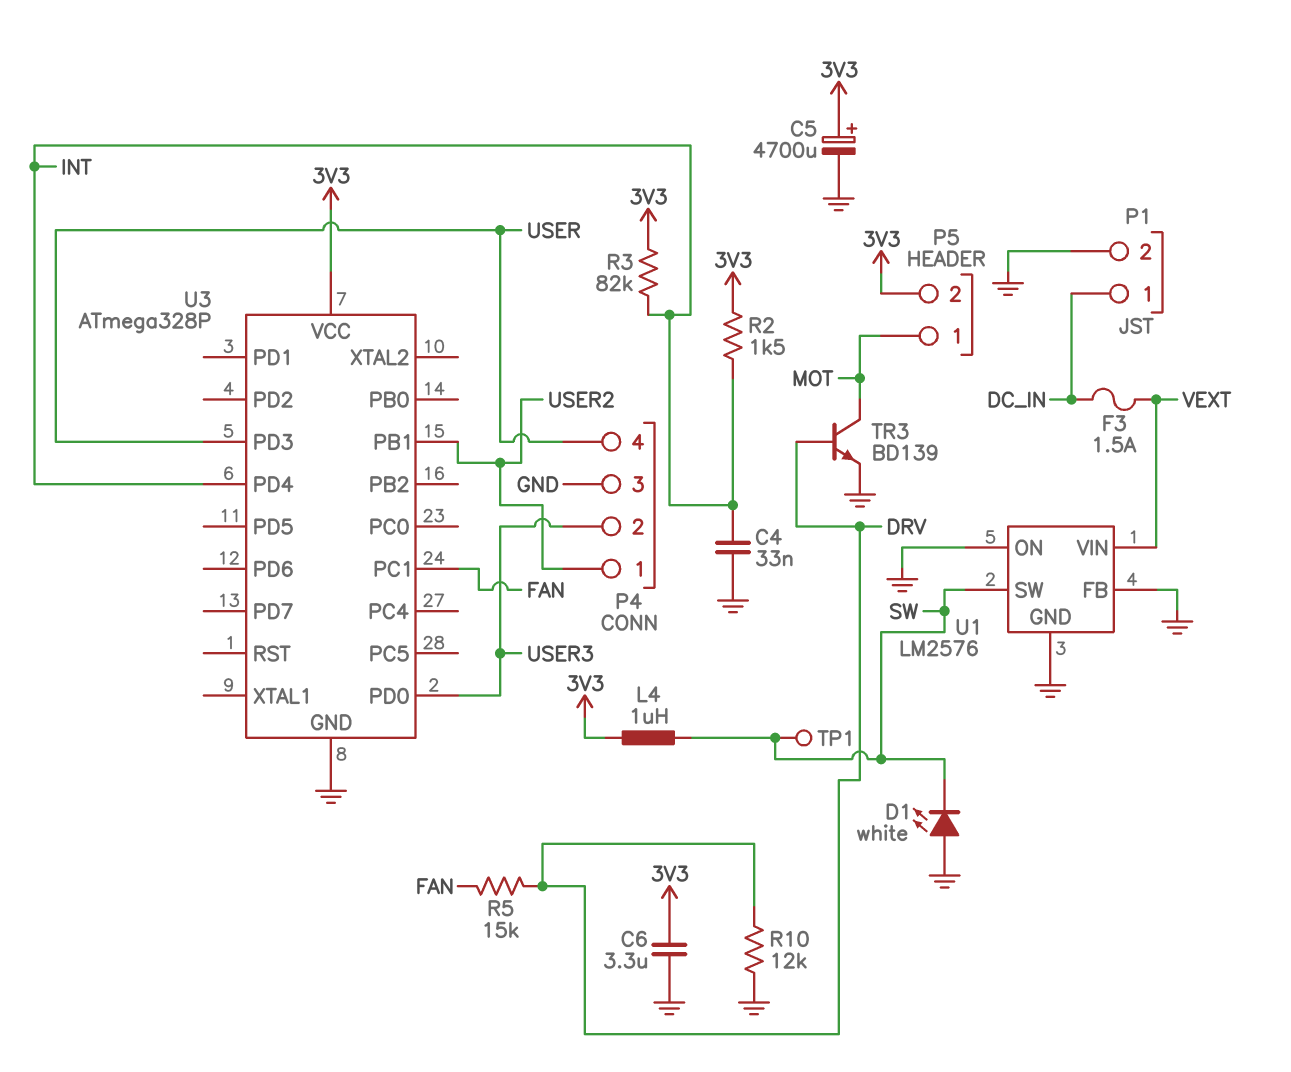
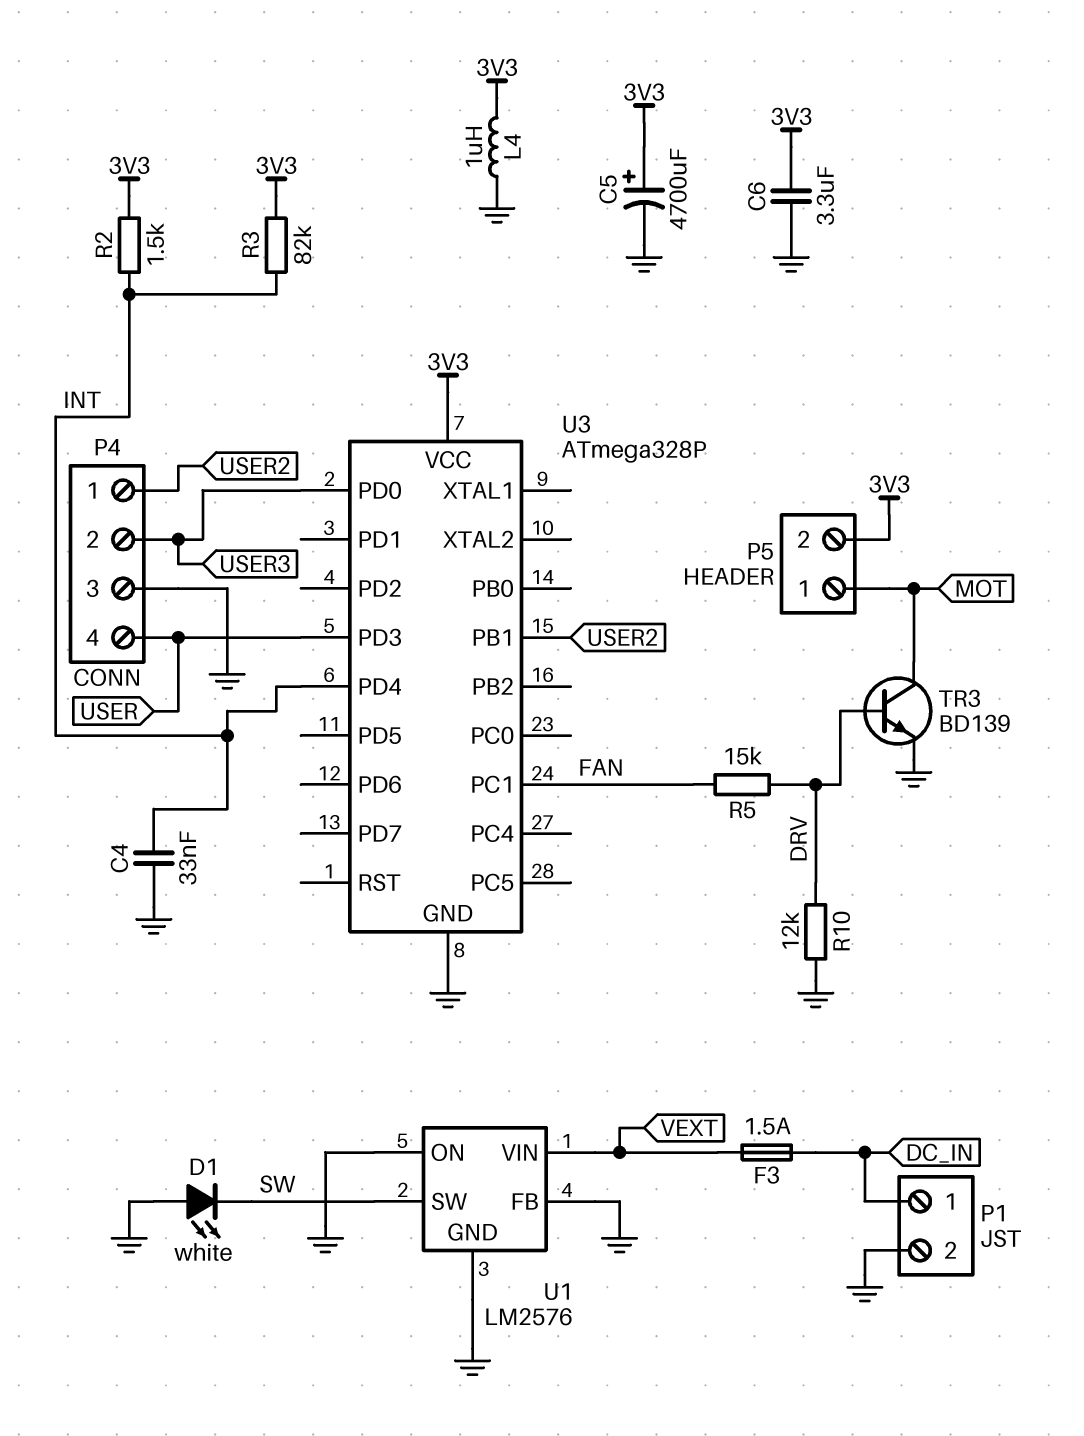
L4: 1uH (3V3, SW) -> 1uH (3V3, GND)
TP1: test point (SW) -> none

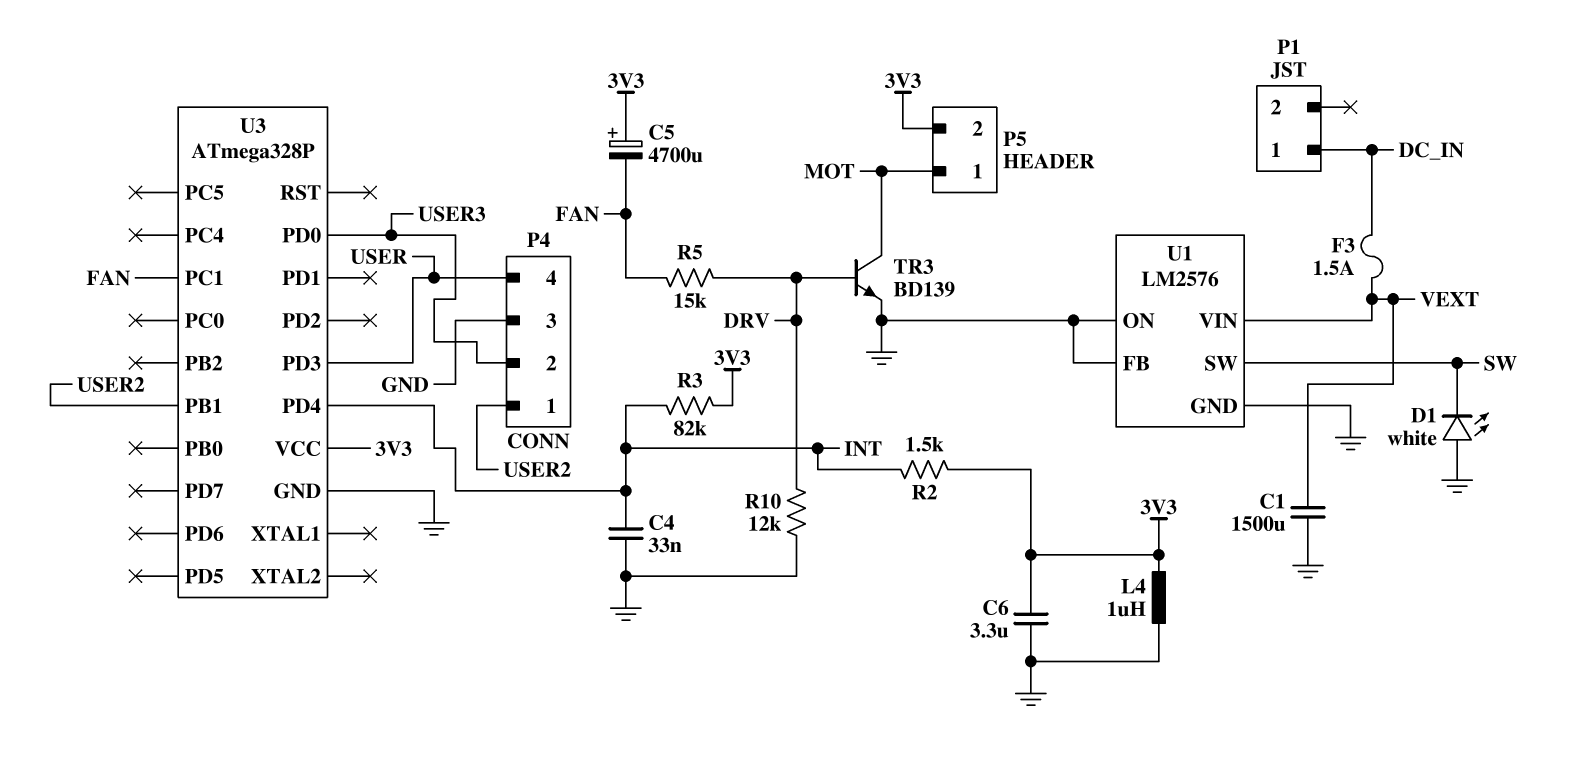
C1: none -> 1500uF (GND, VEXT)
C5: 4700uF (plus 3V3, minus GND) -> 4700uF (plus 3V3, minus FAN)
P1 pin 2: GND -> none

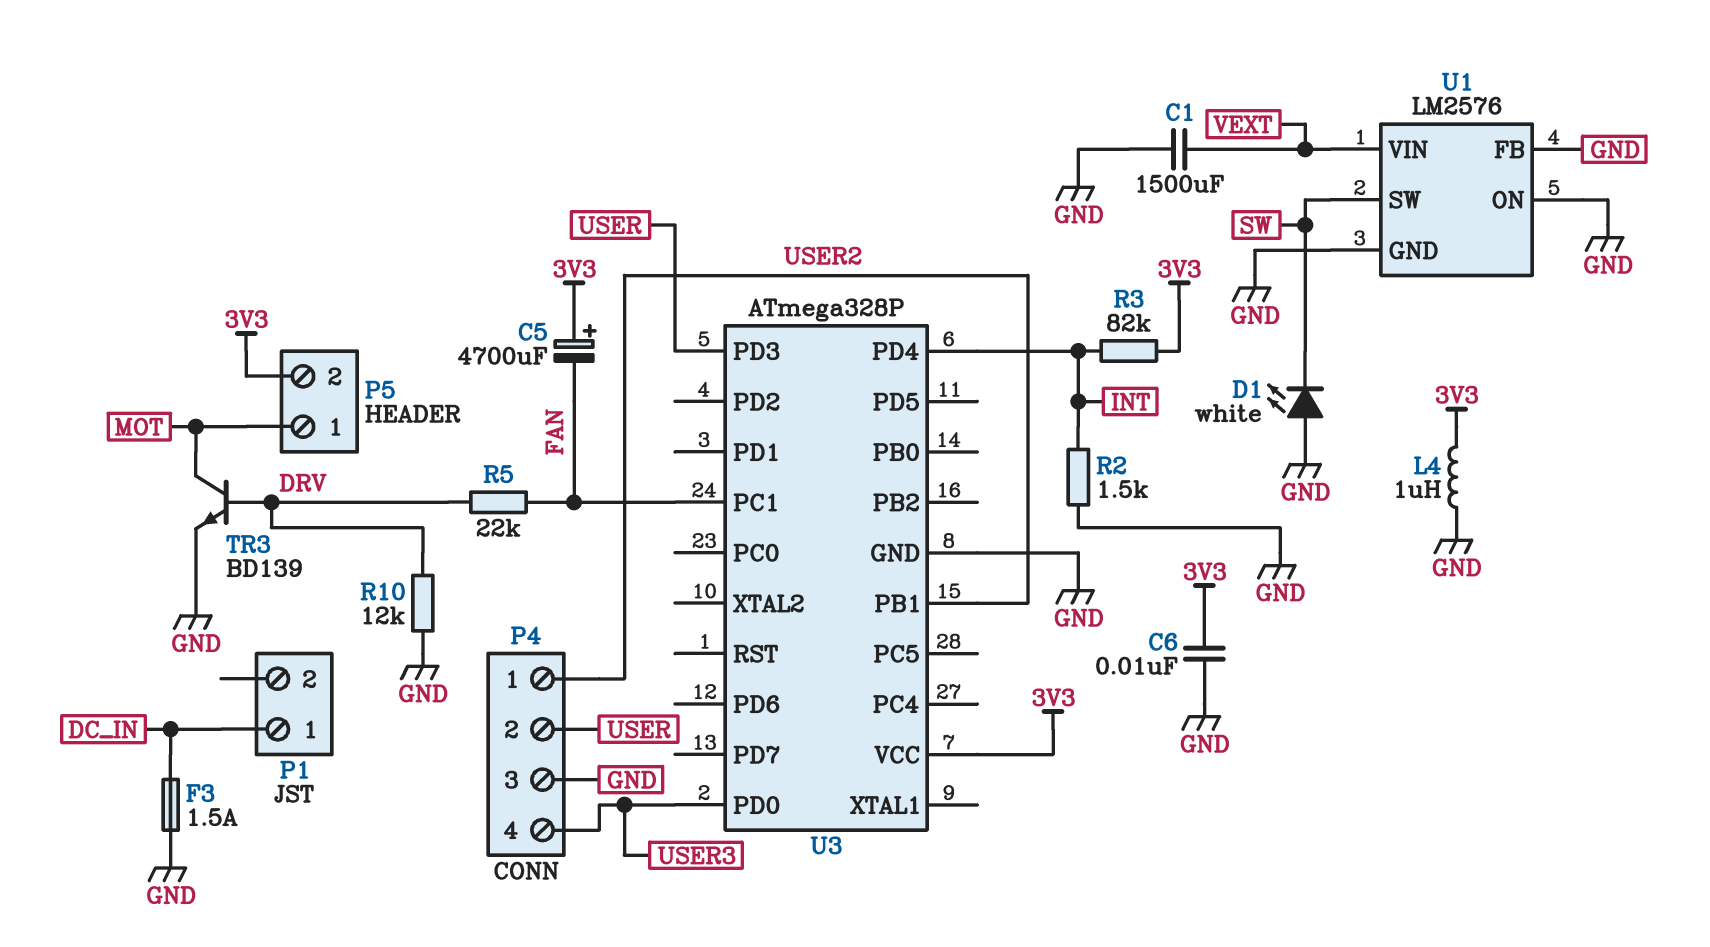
C4: 33nF (GND, INT) -> none
C6: 3.3uF (3V3, GND) -> 10nF (3V3, GND)
F3: 1.5A (DC_IN, VEXT) -> 1.5A (DC_IN, GND)
P4 pin 2: USER3 -> USER
P4 pin 4: USER -> USER3
R2: 1.5k (3V3, INT) -> 1.5k (GND, INT)
R5: 15k (DRV, FAN) -> 22k (DRV, FAN)

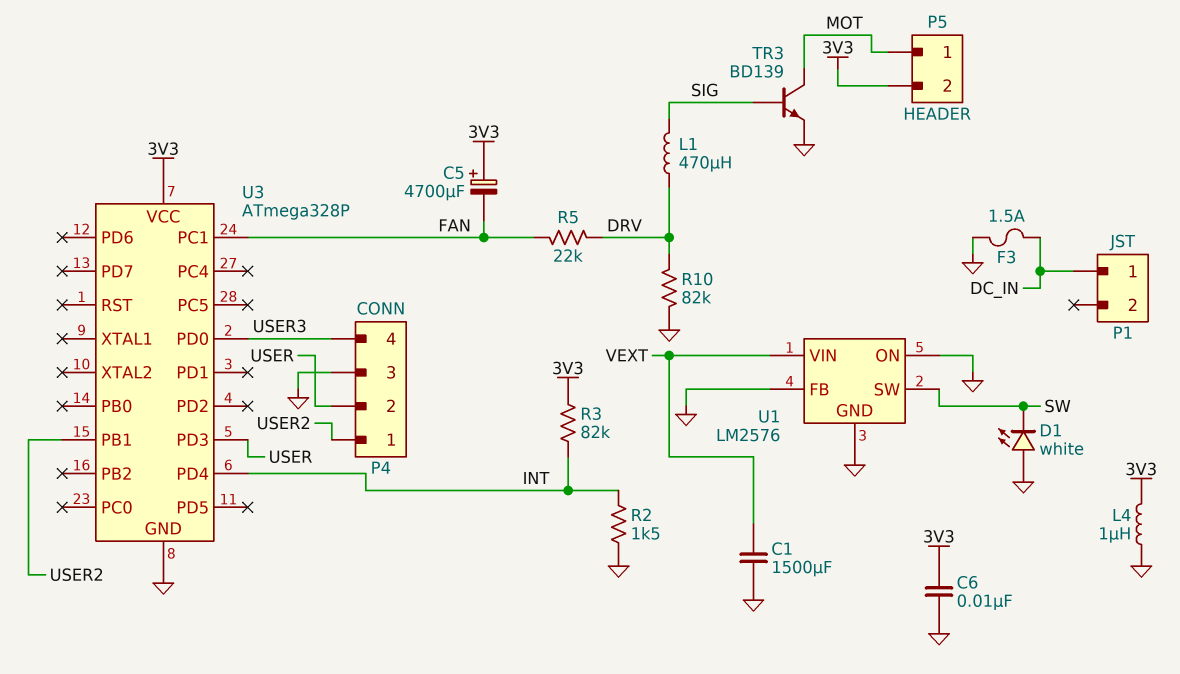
L1: none -> 470uH (DRV, SIG)
R10: 12k (DRV, GND) -> 82k (DRV, GND)
TR3: NPN BD139 (B DRV, C MOT, E GND) -> NPN BD139 (B SIG, C MOT, E GND)

